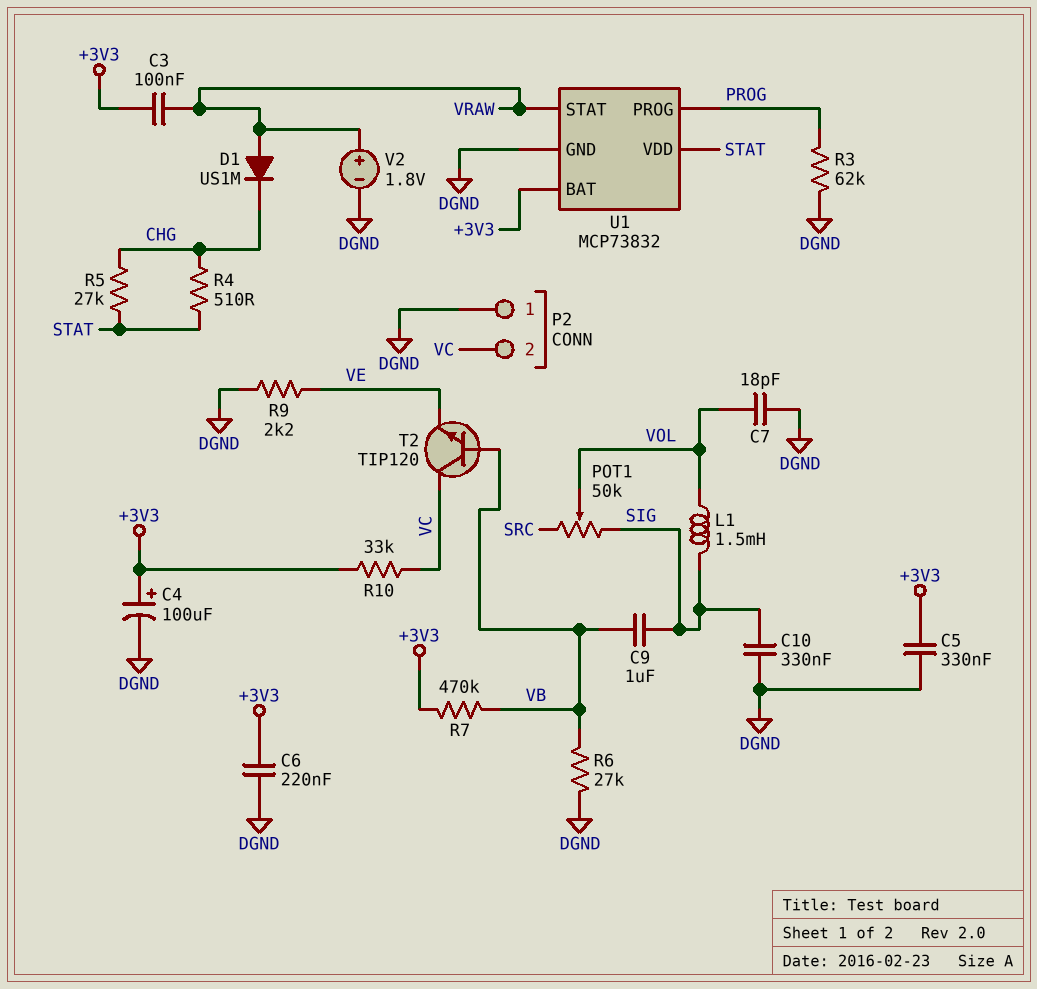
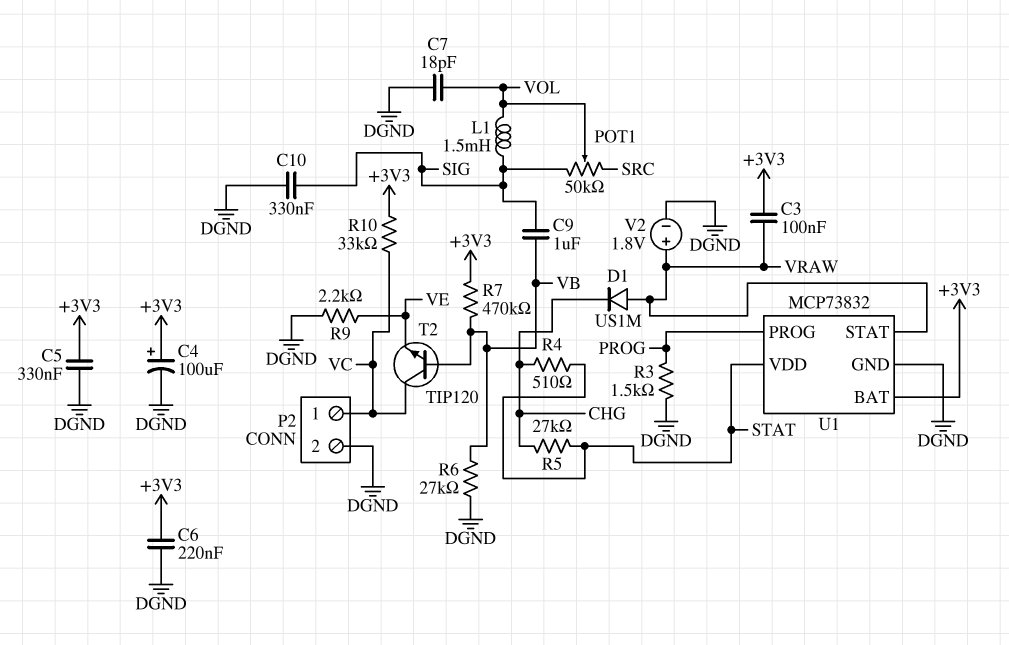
P2 pin 1: DGND -> VC
P2 pin 2: VC -> DGND
R3: 62k (DGND, PROG) -> 1.5k (DGND, PROG)

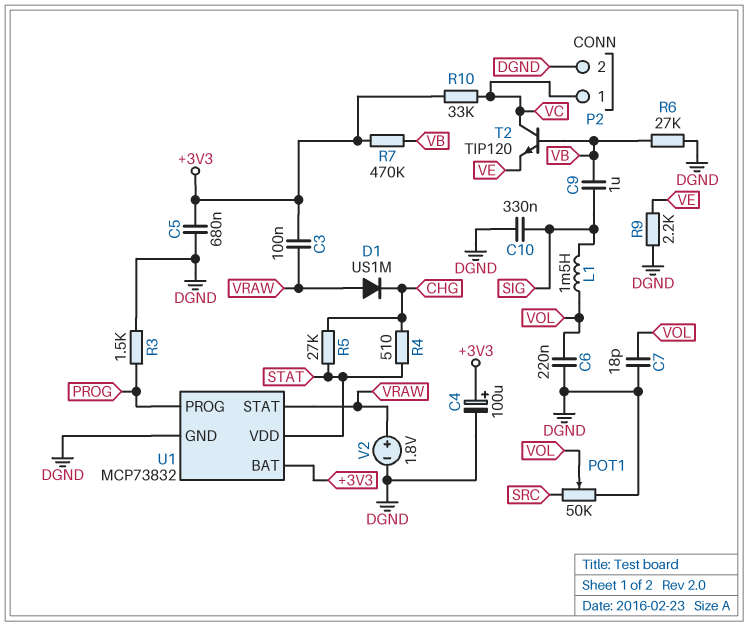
C5: 330nF (+3V3, DGND) -> 680nF (+3V3, DGND)
C6: 220nF (+3V3, DGND) -> 220nF (DGND, VOL)
POT1: 50k (SIG, SRC, wiper VOL) -> 50k (DGND, SRC, wiper VOL)

